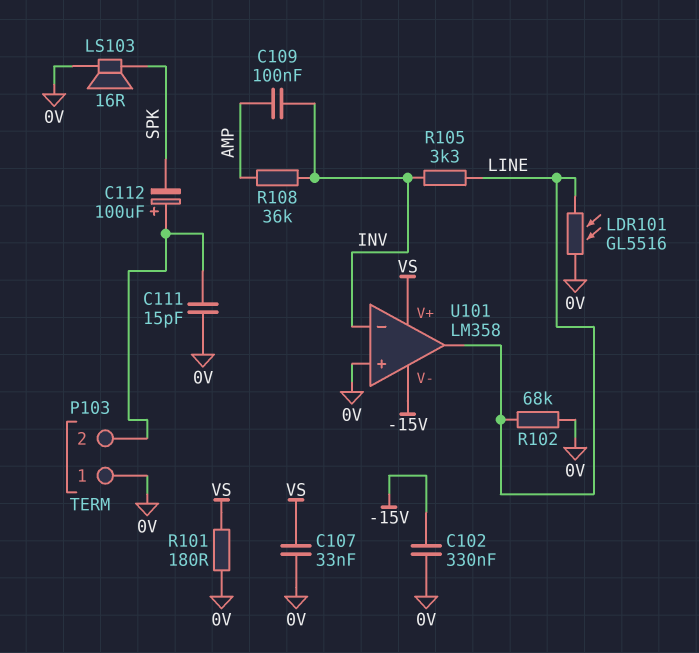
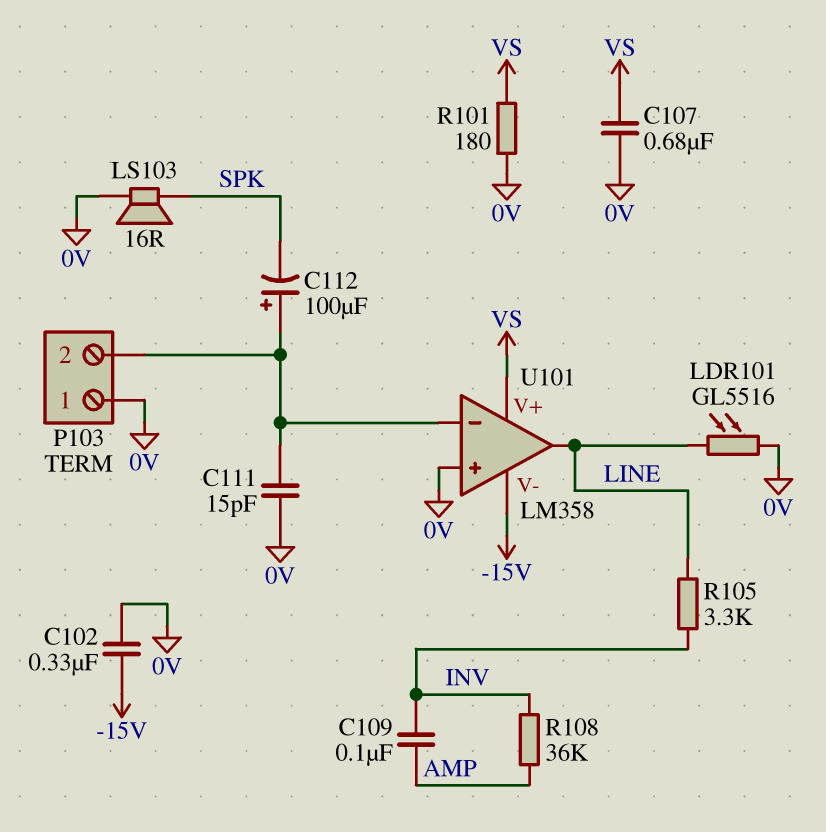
C107: 33nF (0V, VS) -> 680nF (0V, VS)
R102: 68k (0V, LINE) -> none
U101 pin in-: INV -> P103/2

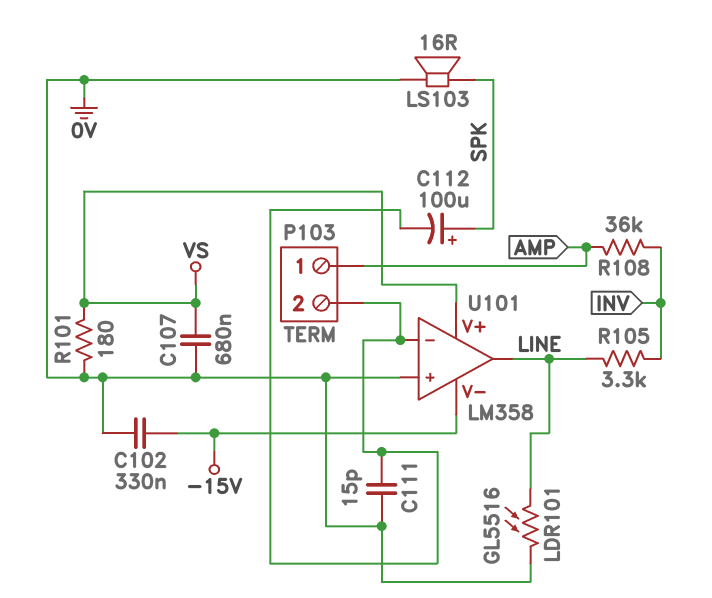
C109: 100nF (AMP, INV) -> none
C112: 100uF (plus P103/2, minus SPK) -> 100uF (plus SPK, minus P103/2)
P103 pin 1: 0V -> AMP

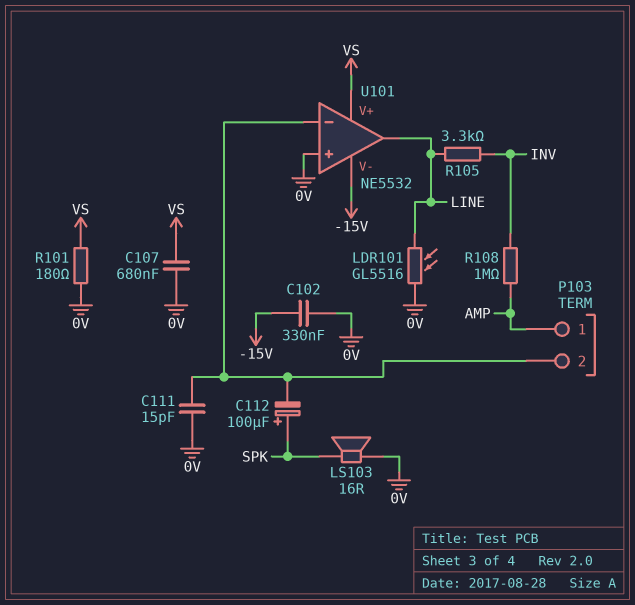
R108: 36k (AMP, INV) -> 1M (AMP, INV)
U101: LM358 -> NE5532

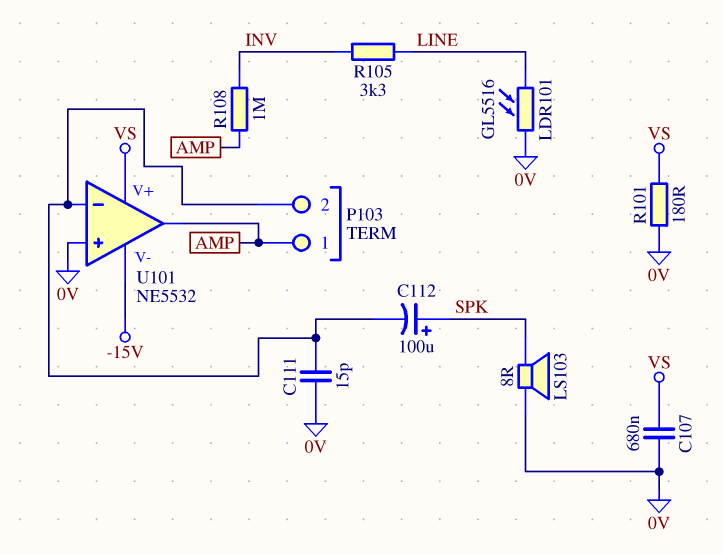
C102: 330nF (-15V, 0V) -> none
LS103: speaker 16R (0V, SPK) -> speaker 8R (0V, SPK)
U101 pin out: LINE -> AMP

